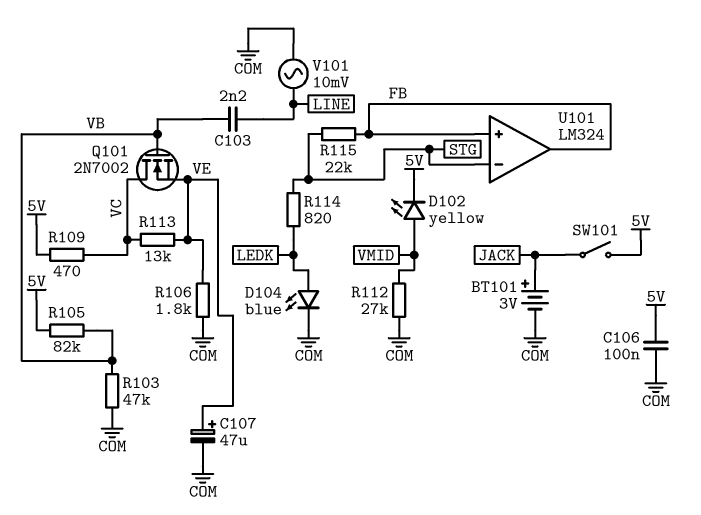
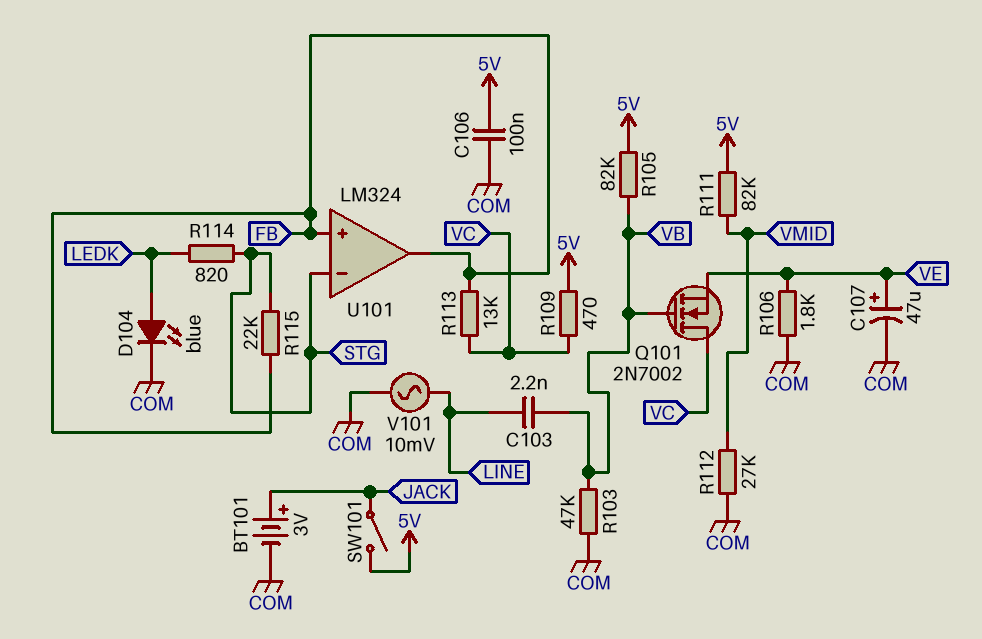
D102: LED yellow (A VMID, K 5V) -> none
R111: none -> 82k (5V, VMID)
R113: 13k (VC, VE) -> 13k (FB, VC)

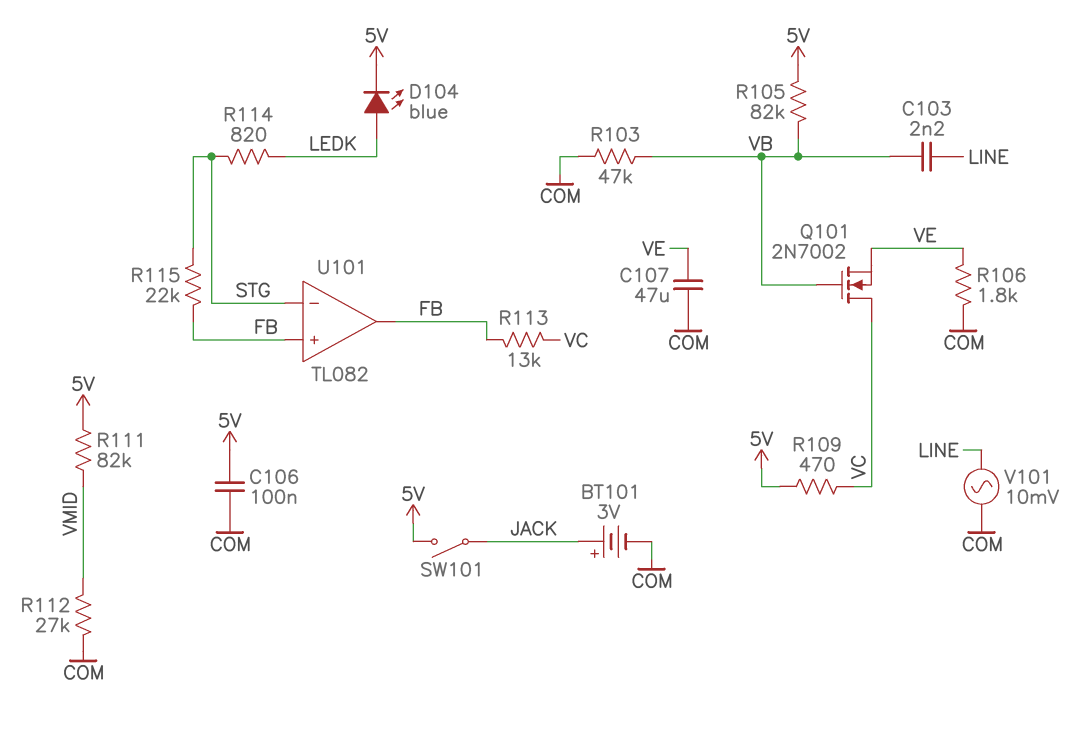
C107: 47uF (plus VE, minus COM) -> 47uF (COM, VE)
D104: LED blue (A LEDK, K COM) -> LED blue (A LEDK, K 5V)
U101: LM324 -> TL082

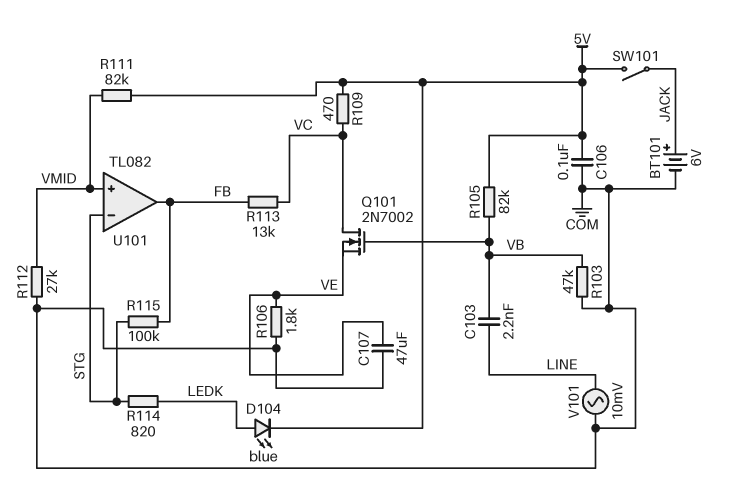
BT101: 3V (plus JACK, minus COM) -> 6V (plus JACK, minus COM)
R115: 22k (FB, STG) -> 100k (FB, STG)
U101 pin in+: FB -> VMID

